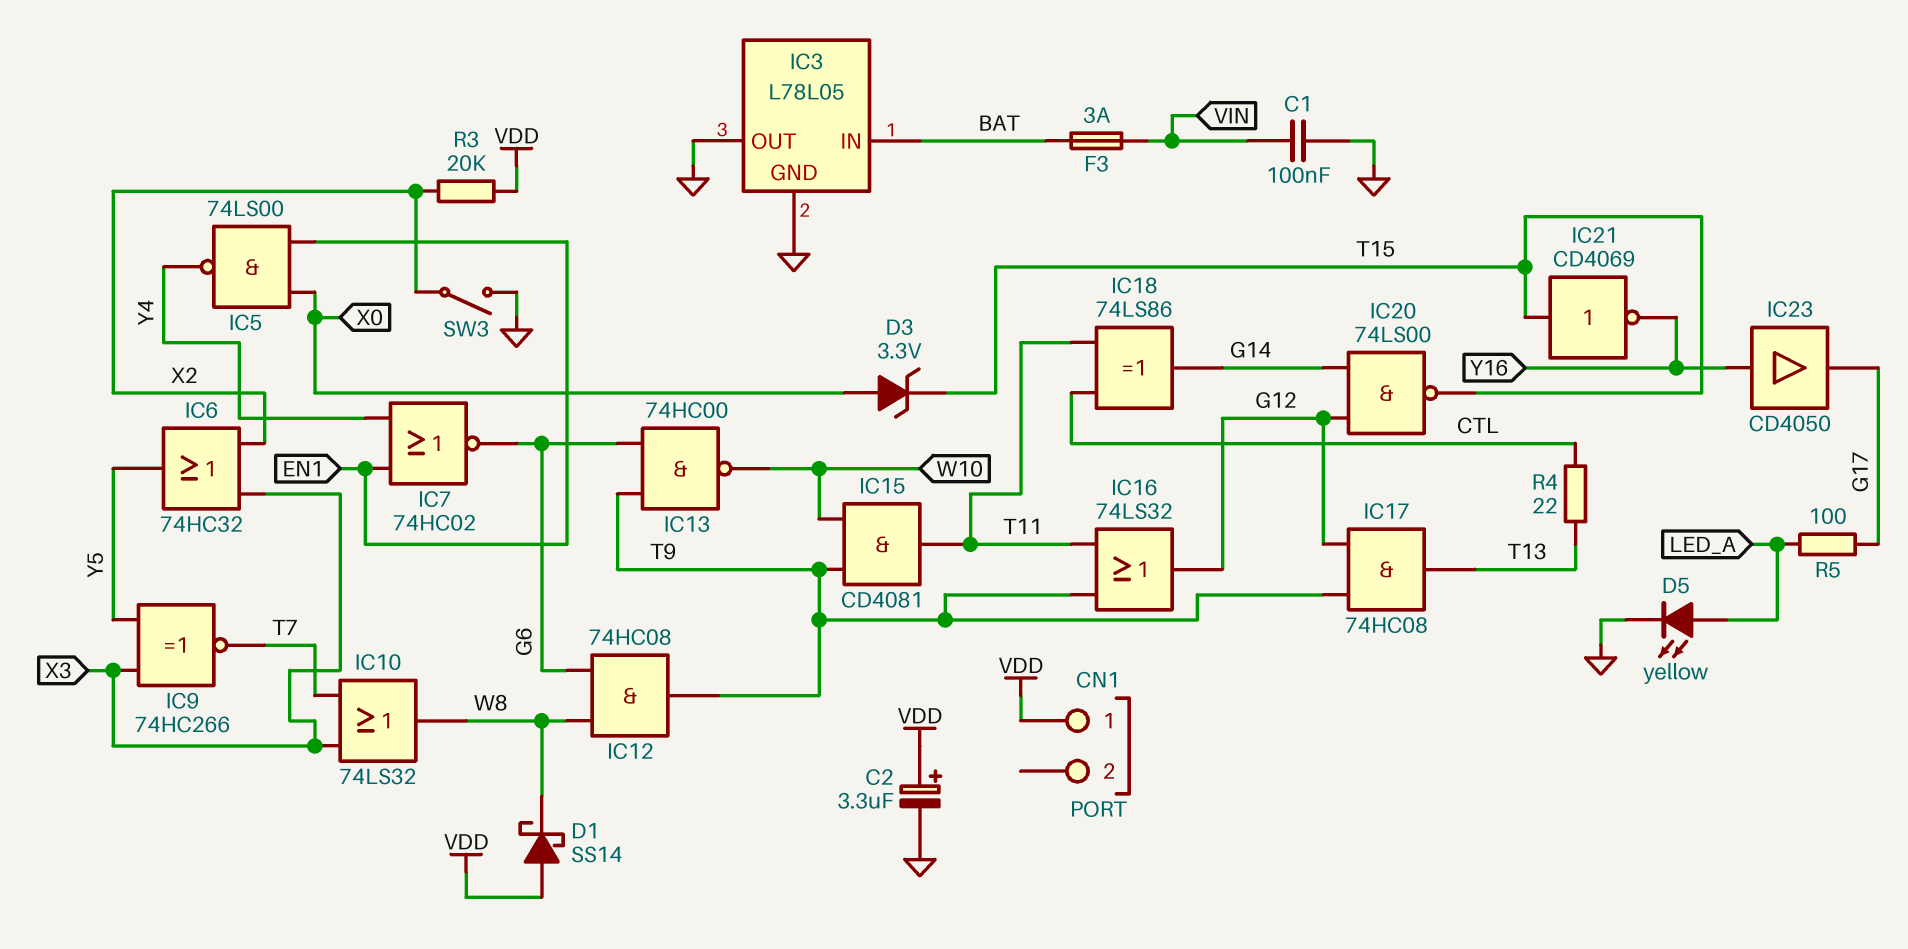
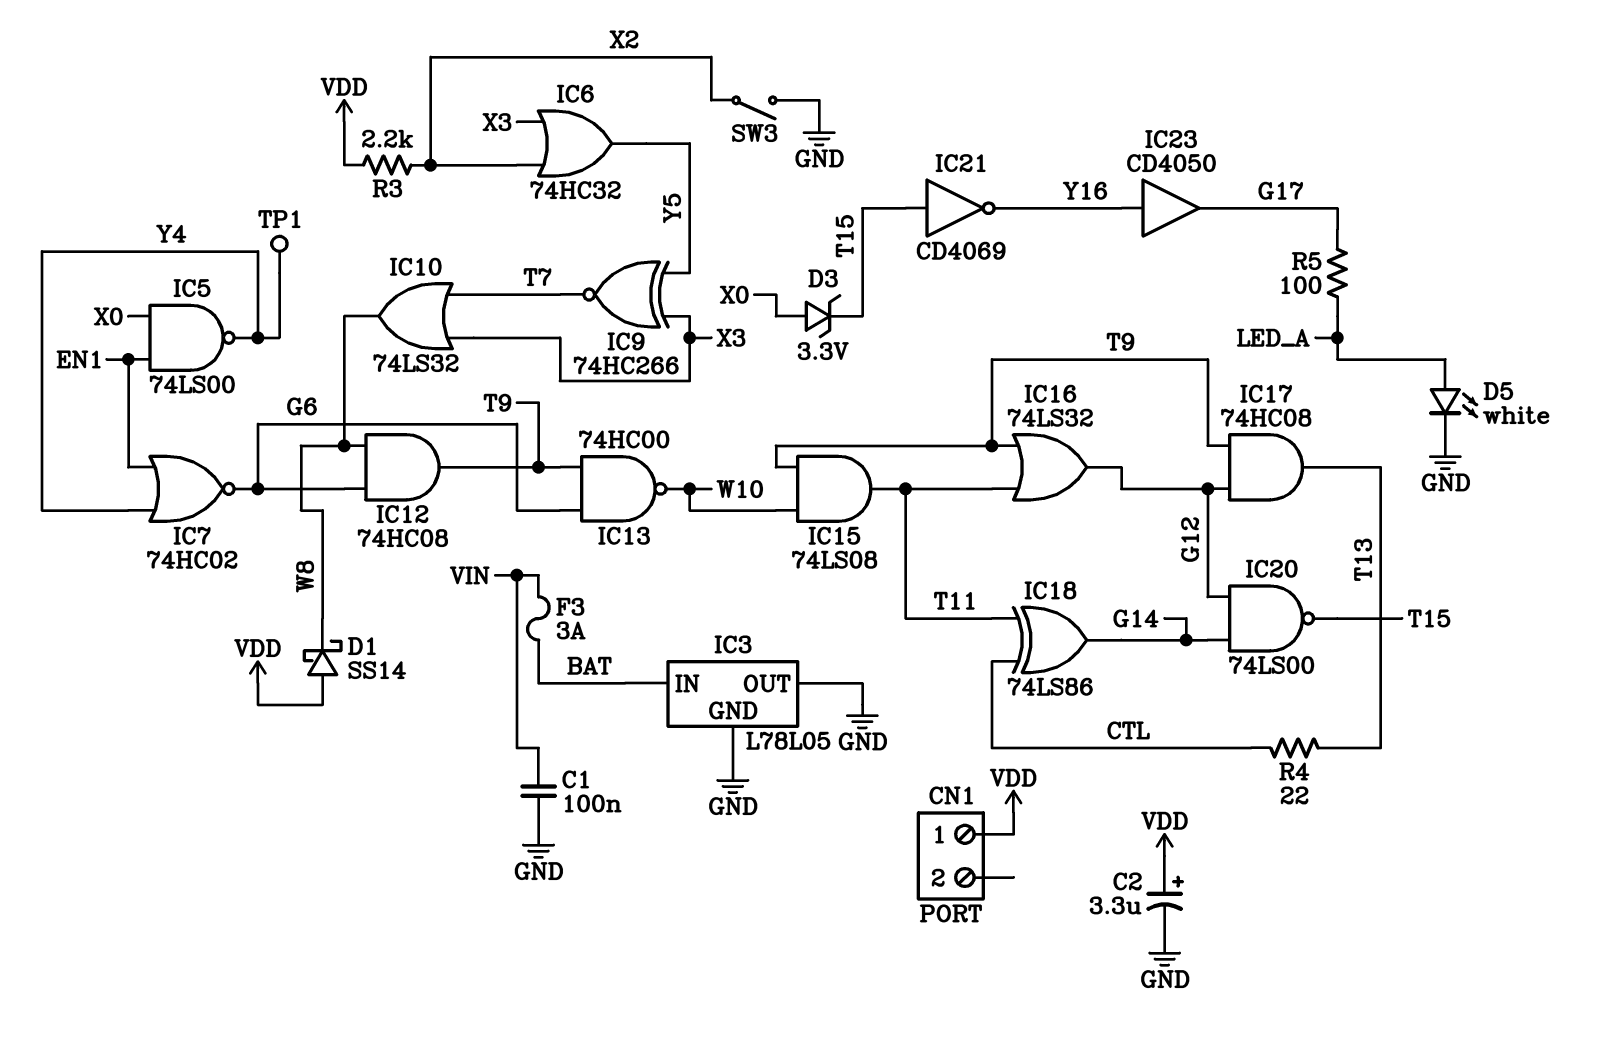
D5: LED yellow (A LED_A, K GND) -> LED white (A LED_A, K GND)
IC15: AND CD4081 (in T9, in W10, out T11) -> AND 74LS08 (in T9, in W10, out T11)
R3: 20k (VDD, X2) -> 2.2k (VDD, X2)
TP1: none -> test point (Y4)

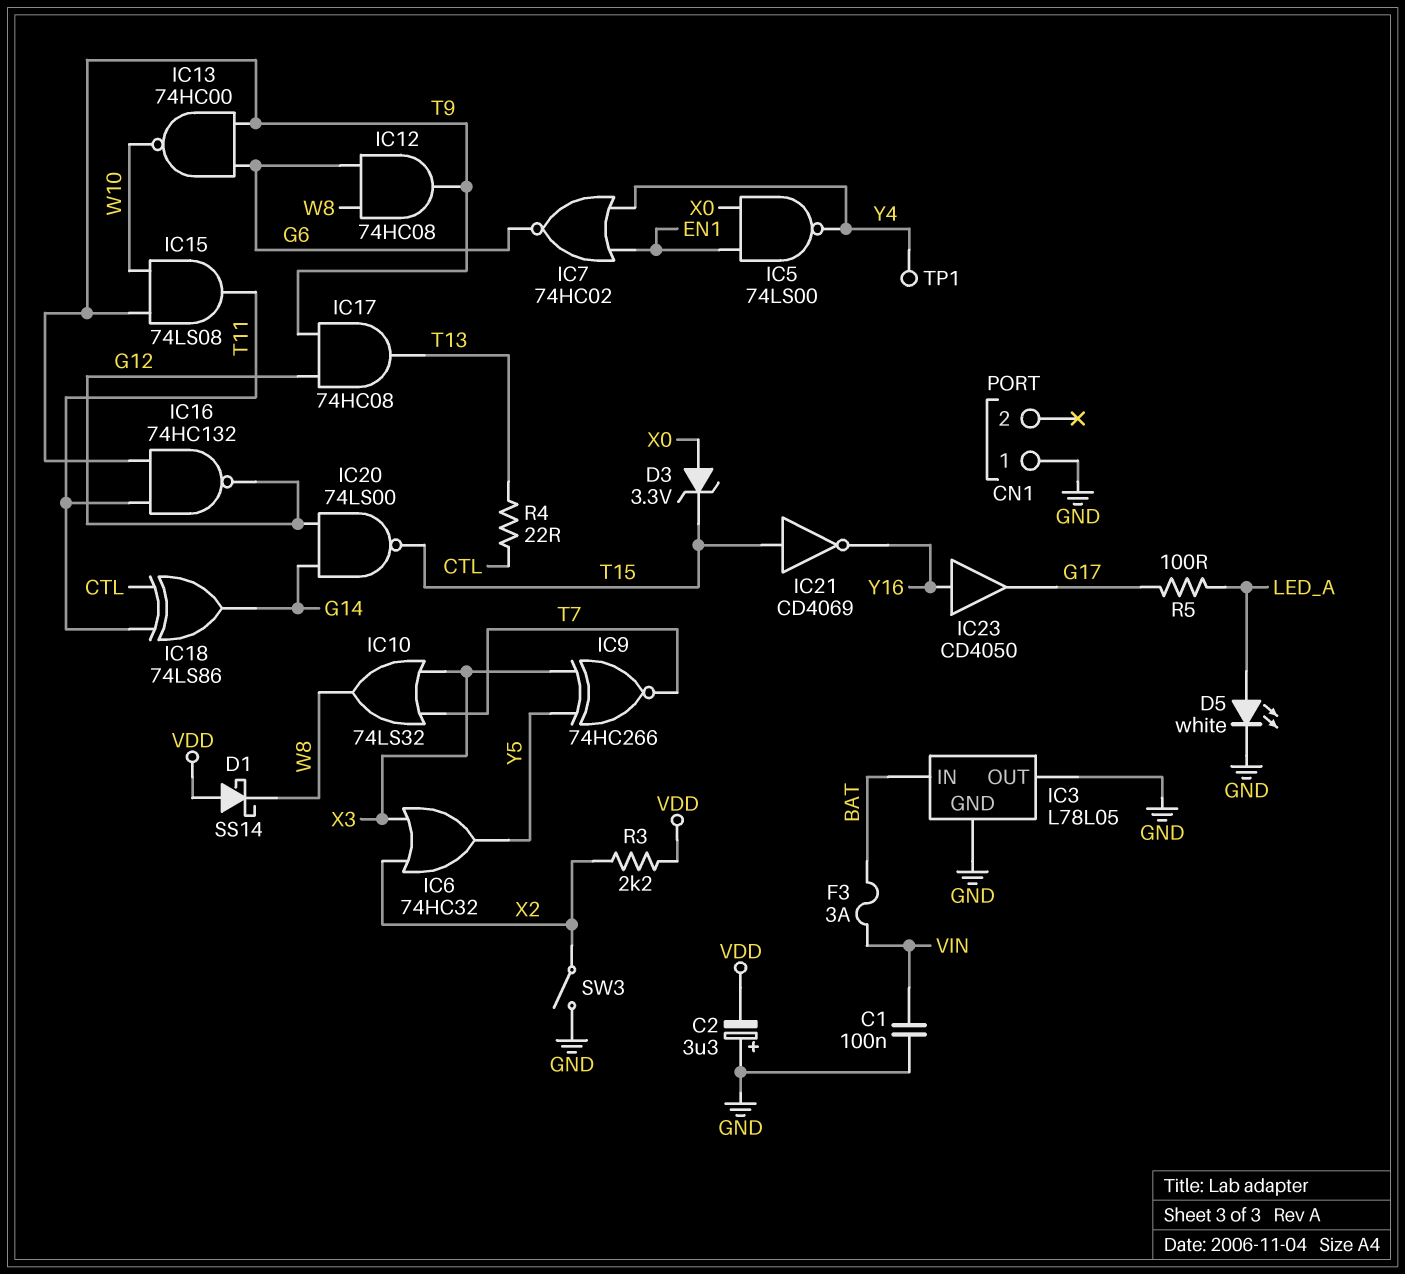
C2: 3.3uF (plus VDD, minus GND) -> 3.3uF (plus GND, minus VDD)
CN1 pin 1: VDD -> GND
IC16: OR 74LS32 (in T9, in T11, out G12) -> NAND 74HC132 (in T9, in T11, out G12)

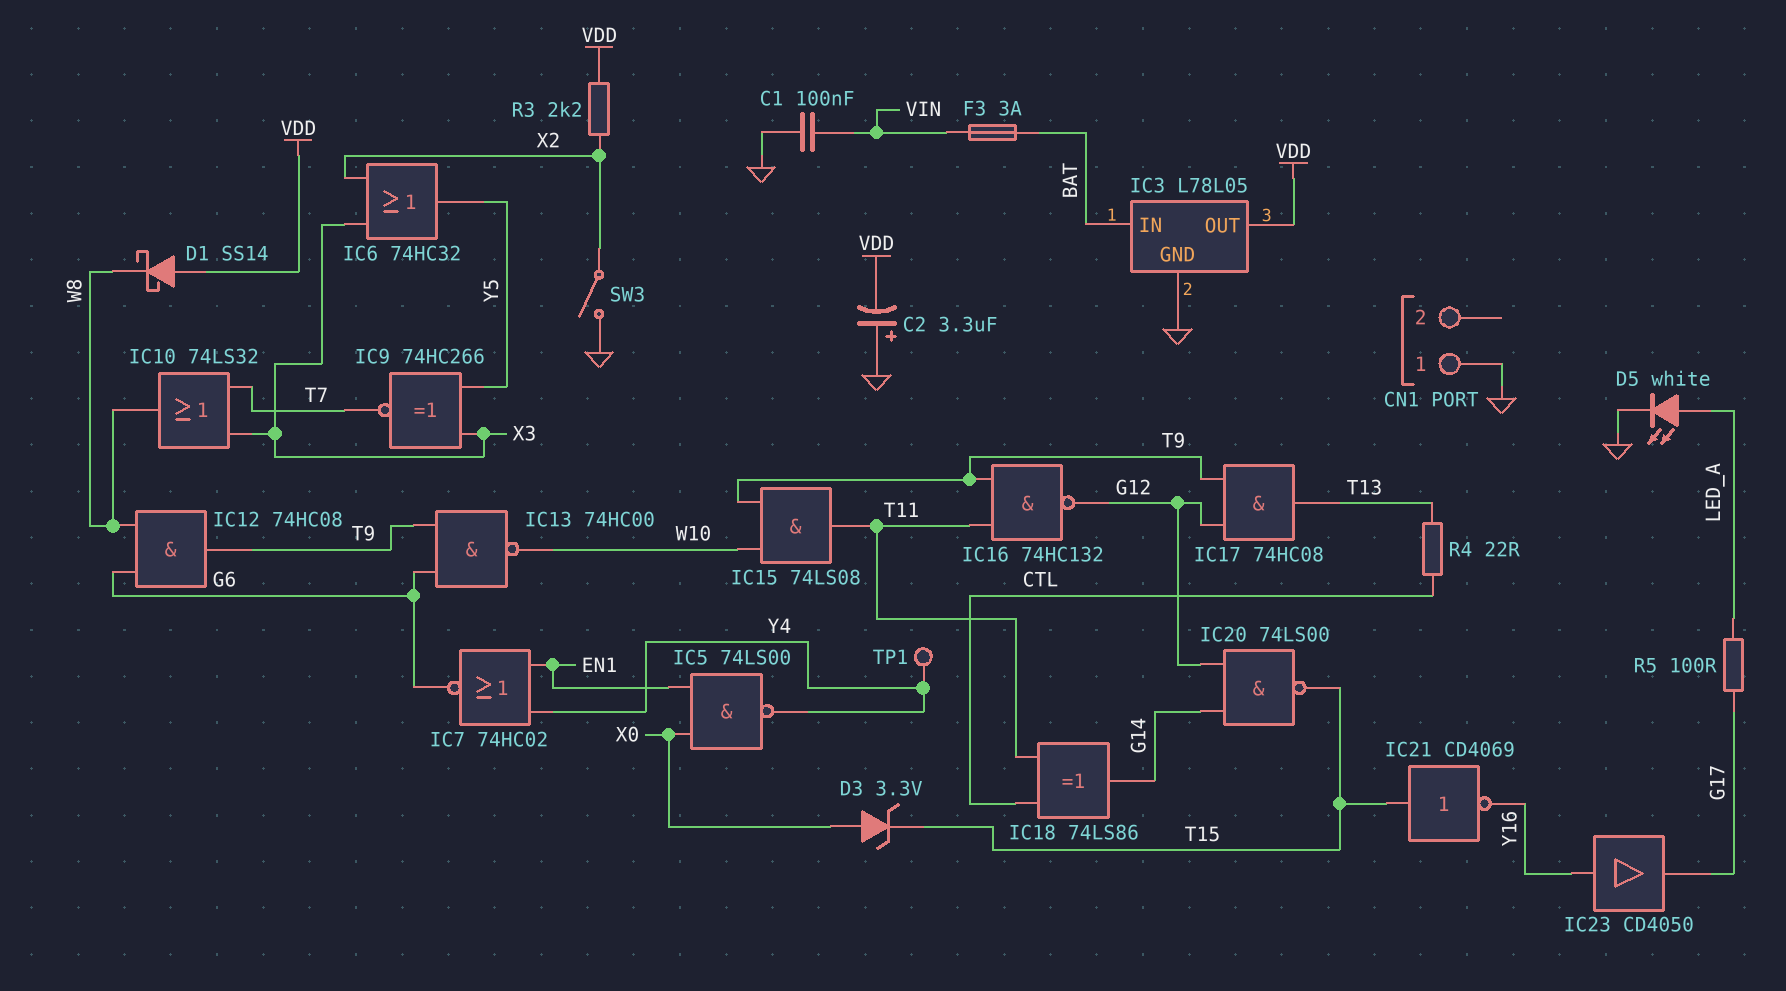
IC3 pin OUT: GND -> VDD

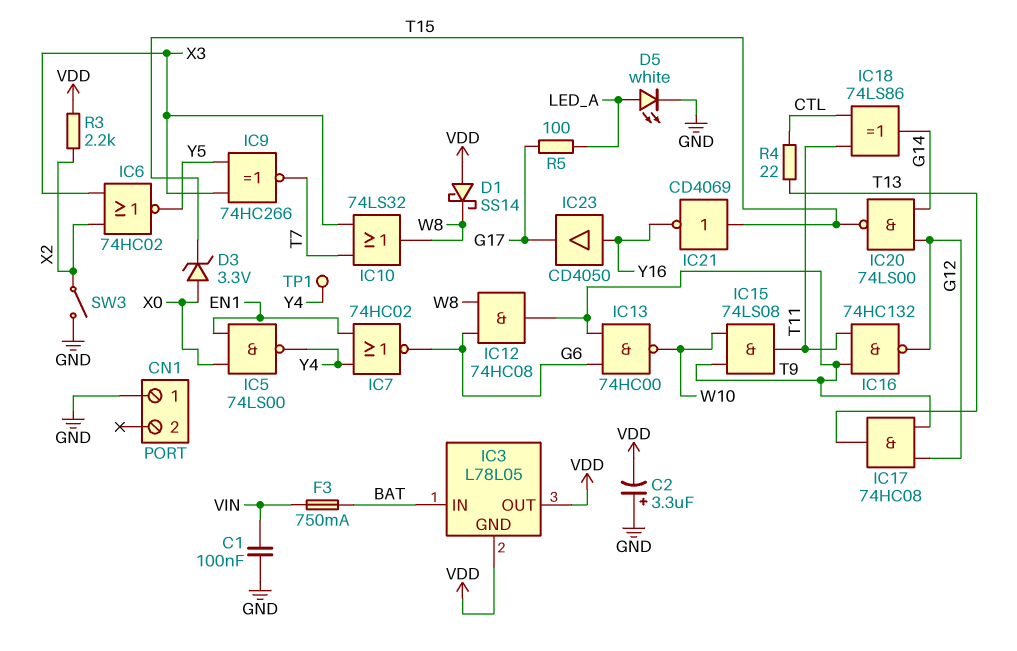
F3: 3A (BAT, VIN) -> 750mA (BAT, VIN)
IC3 pin GND: GND -> VDD
IC6: OR 74HC32 (in X2, in X3, out Y5) -> NOR 74HC02 (in X2, in X3, out Y5)

